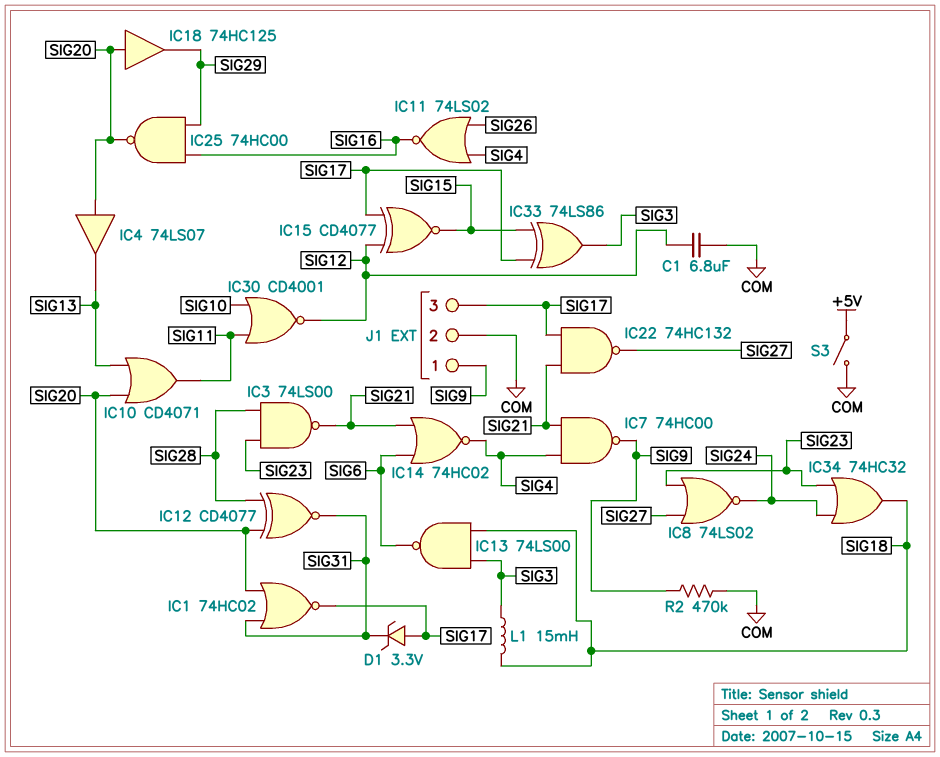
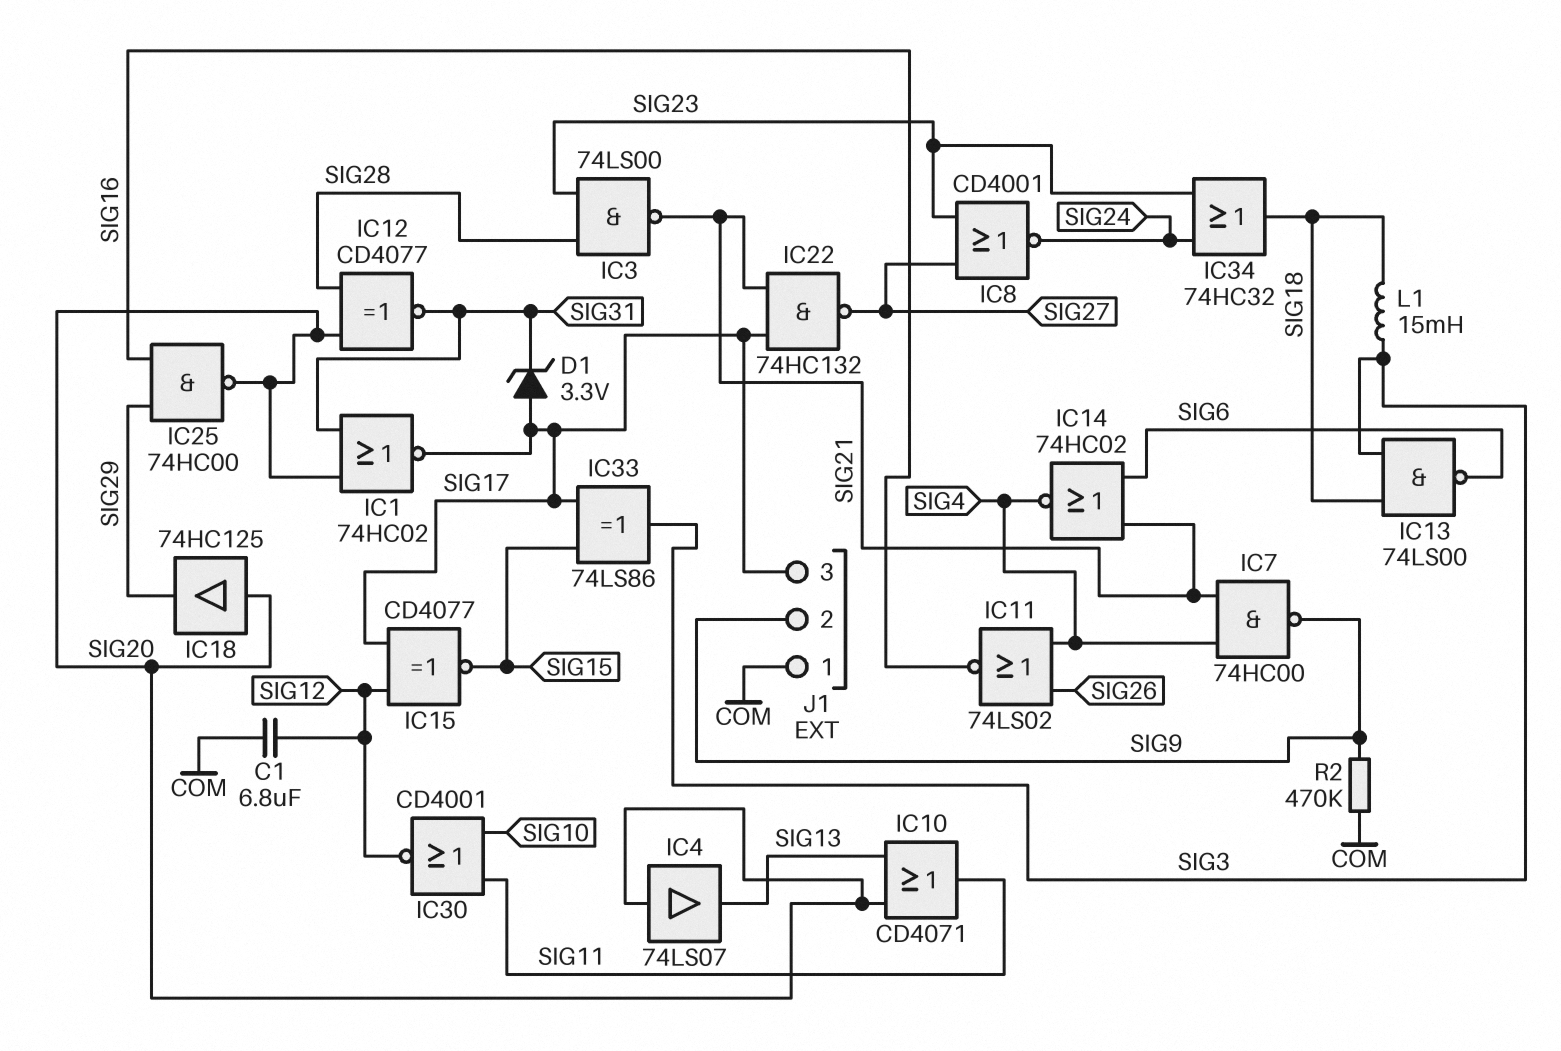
IC8: NOR 74LS02 (in SIG23, in SIG27, out SIG24) -> NOR CD4001 (in SIG23, in SIG27, out SIG24)
J1 pin 1: SIG9 -> COM
J1 pin 2: COM -> SIG9
S3: switch (+5V, COM) -> none

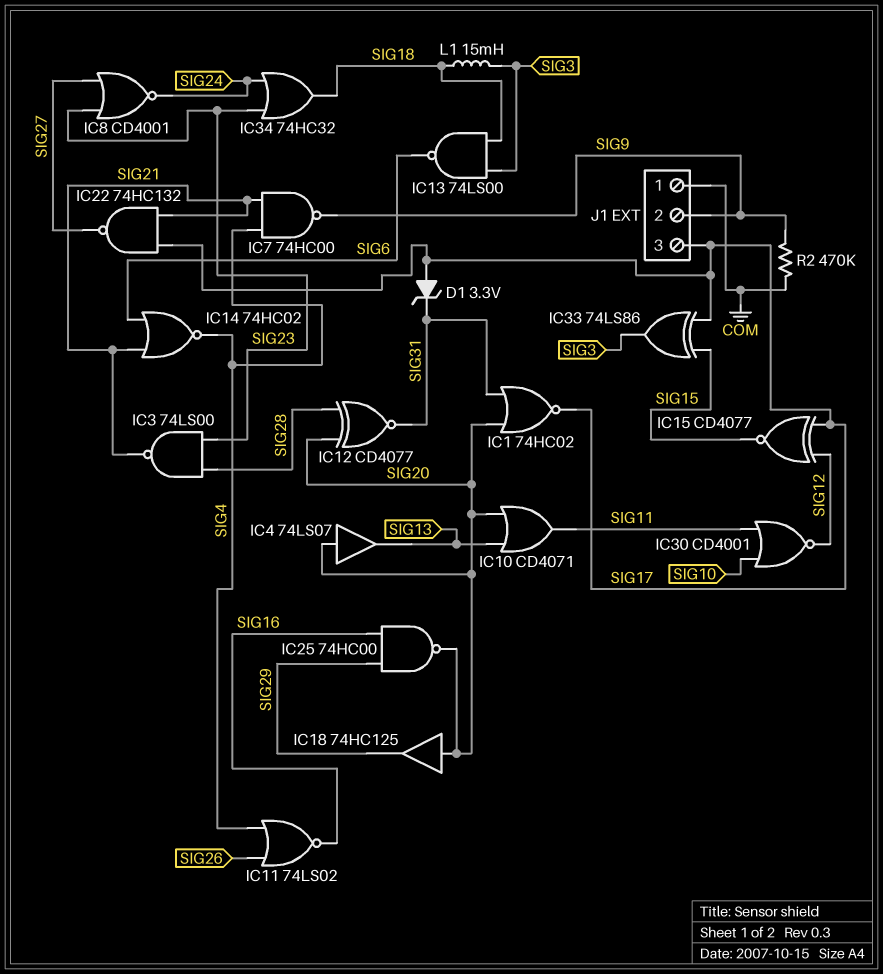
C1: 6.8uF (COM, SIG12) -> none

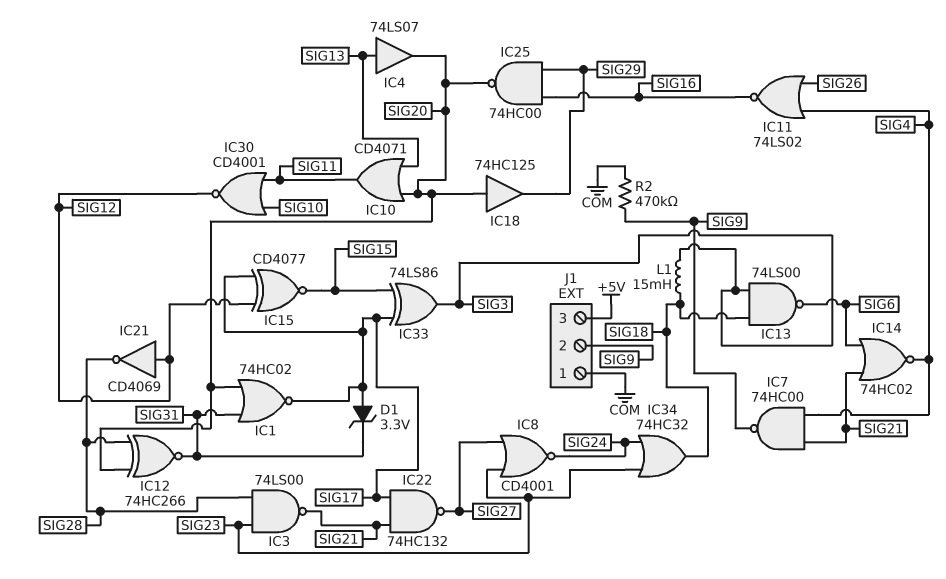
IC4: buffer 74LS07 (in SIG20, out SIG13) -> buffer 74LS07 (in SIG13, out SIG20)
IC12: XNOR CD4077 (in SIG20, in SIG28, out SIG31) -> XNOR 74HC266 (in SIG20, in SIG28, out SIG31)
IC21: none -> NOT CD4069 (in SIG12, out SIG28)
J1 pin 3: SIG17 -> +5V

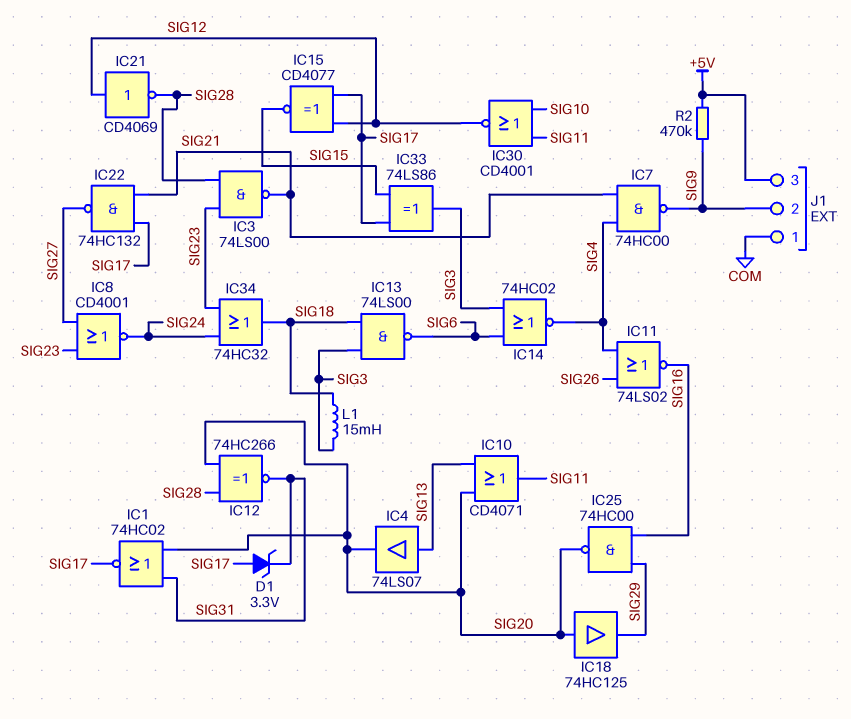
IC14: NOR 74HC02 (in SIG6, in SIG21, out SIG4) -> NOR 74HC02 (in SIG3, in SIG6, out SIG4)
R2: 470k (COM, SIG9) -> 470k (+5V, SIG9)

